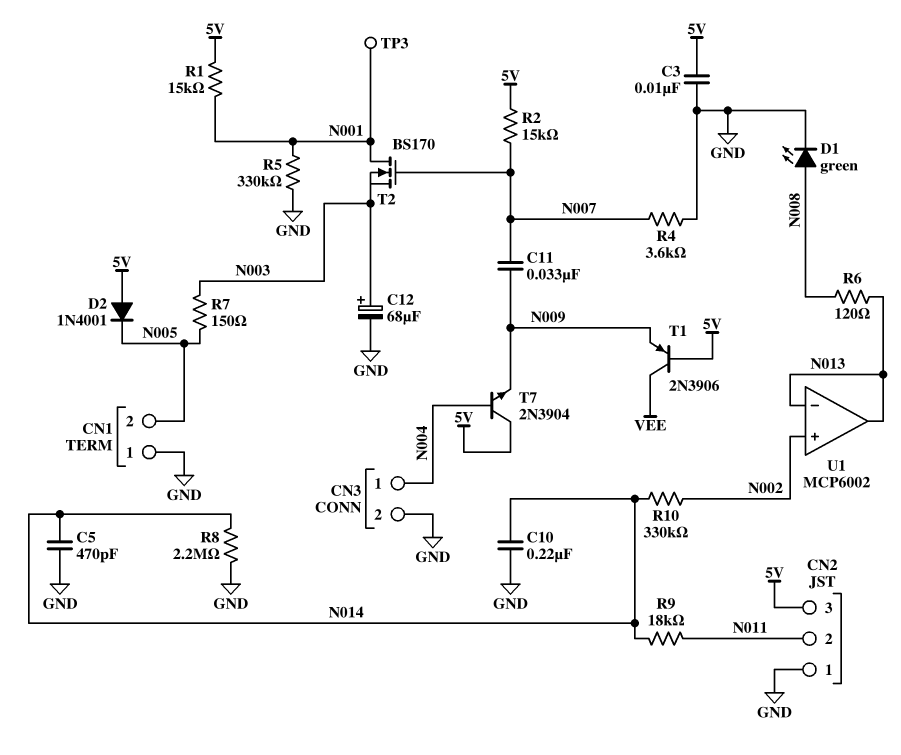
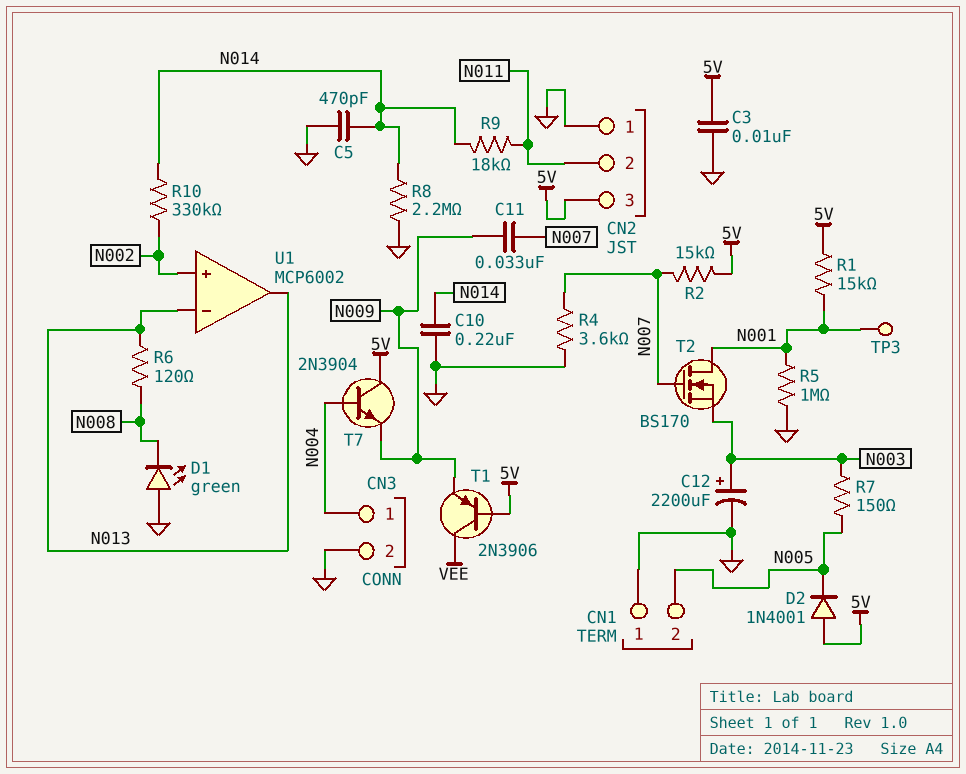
C12: 68uF (plus N003, minus GND) -> 2200uF (plus N003, minus GND)
D1: LED green (A N008, K GND) -> LED green (A GND, K N008)
R5: 330k (GND, N001) -> 1M (GND, N001)

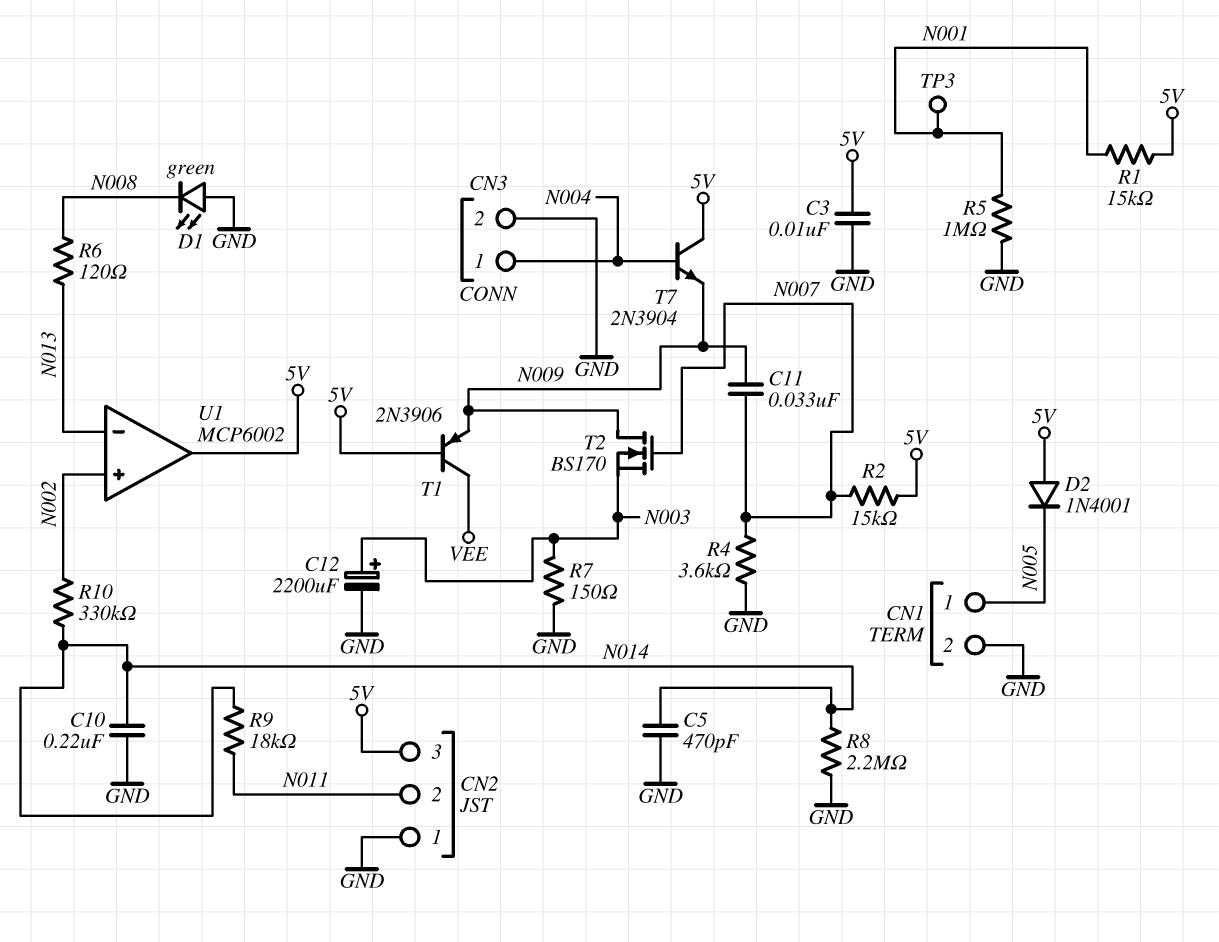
CN1 pin 1: GND -> N005
CN1 pin 2: N005 -> GND
R7: 150 (N003, N005) -> 150 (GND, N003)
T2: NMOS BS170 (G N007, D N001, S N003) -> NMOS BS170 (G N007, D N009, S N003)
U1 pin out: N013 -> 5V

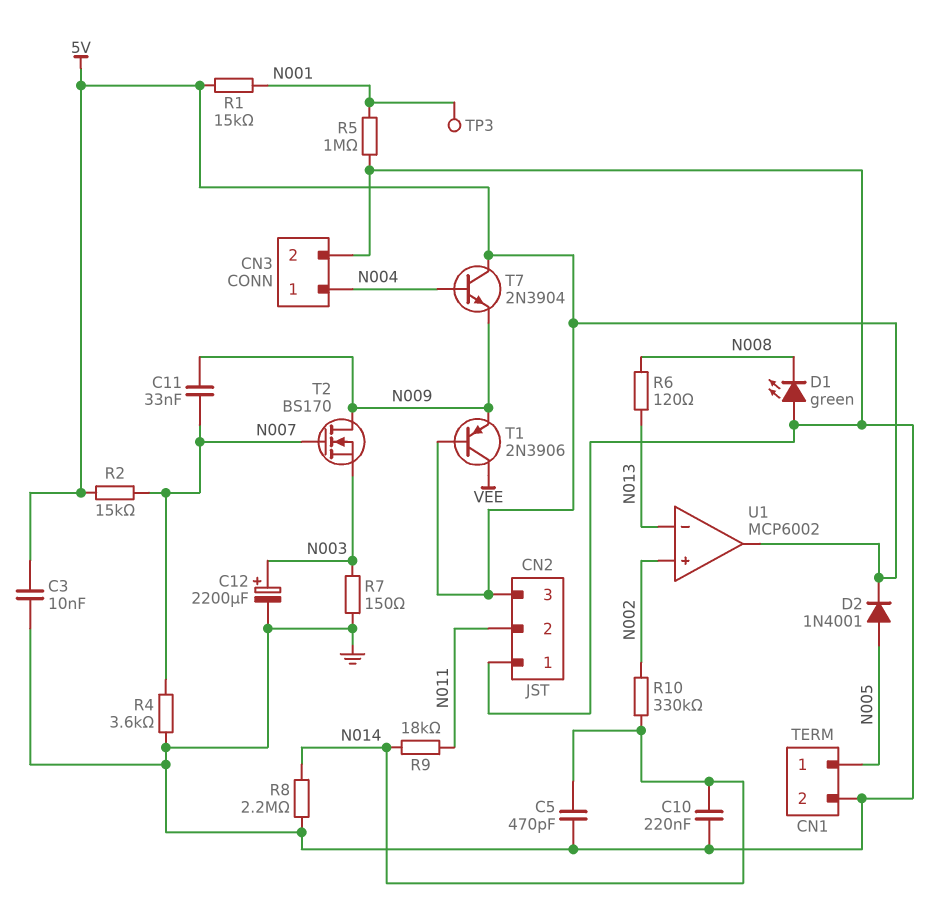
D2: diode 1N4001 (A 5V, K N005) -> diode 1N4001 (A N005, K 5V)

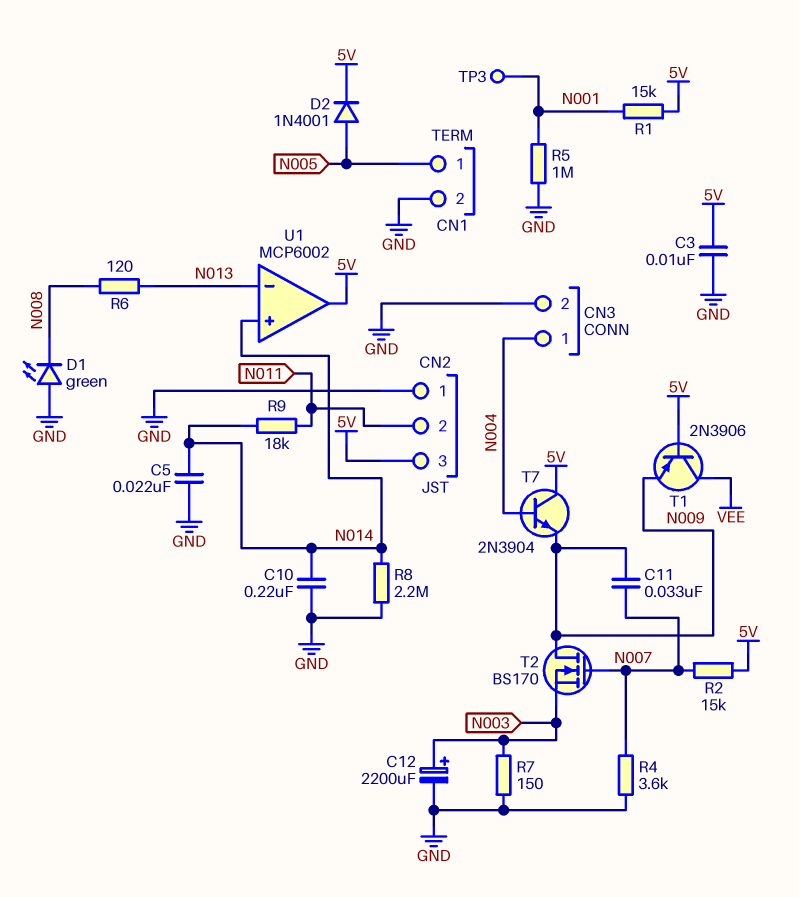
C5: 470pF (GND, N014) -> 22nF (GND, N014)
R10: 330k (N002, N014) -> none
U1 pin in+: N002 -> N014

